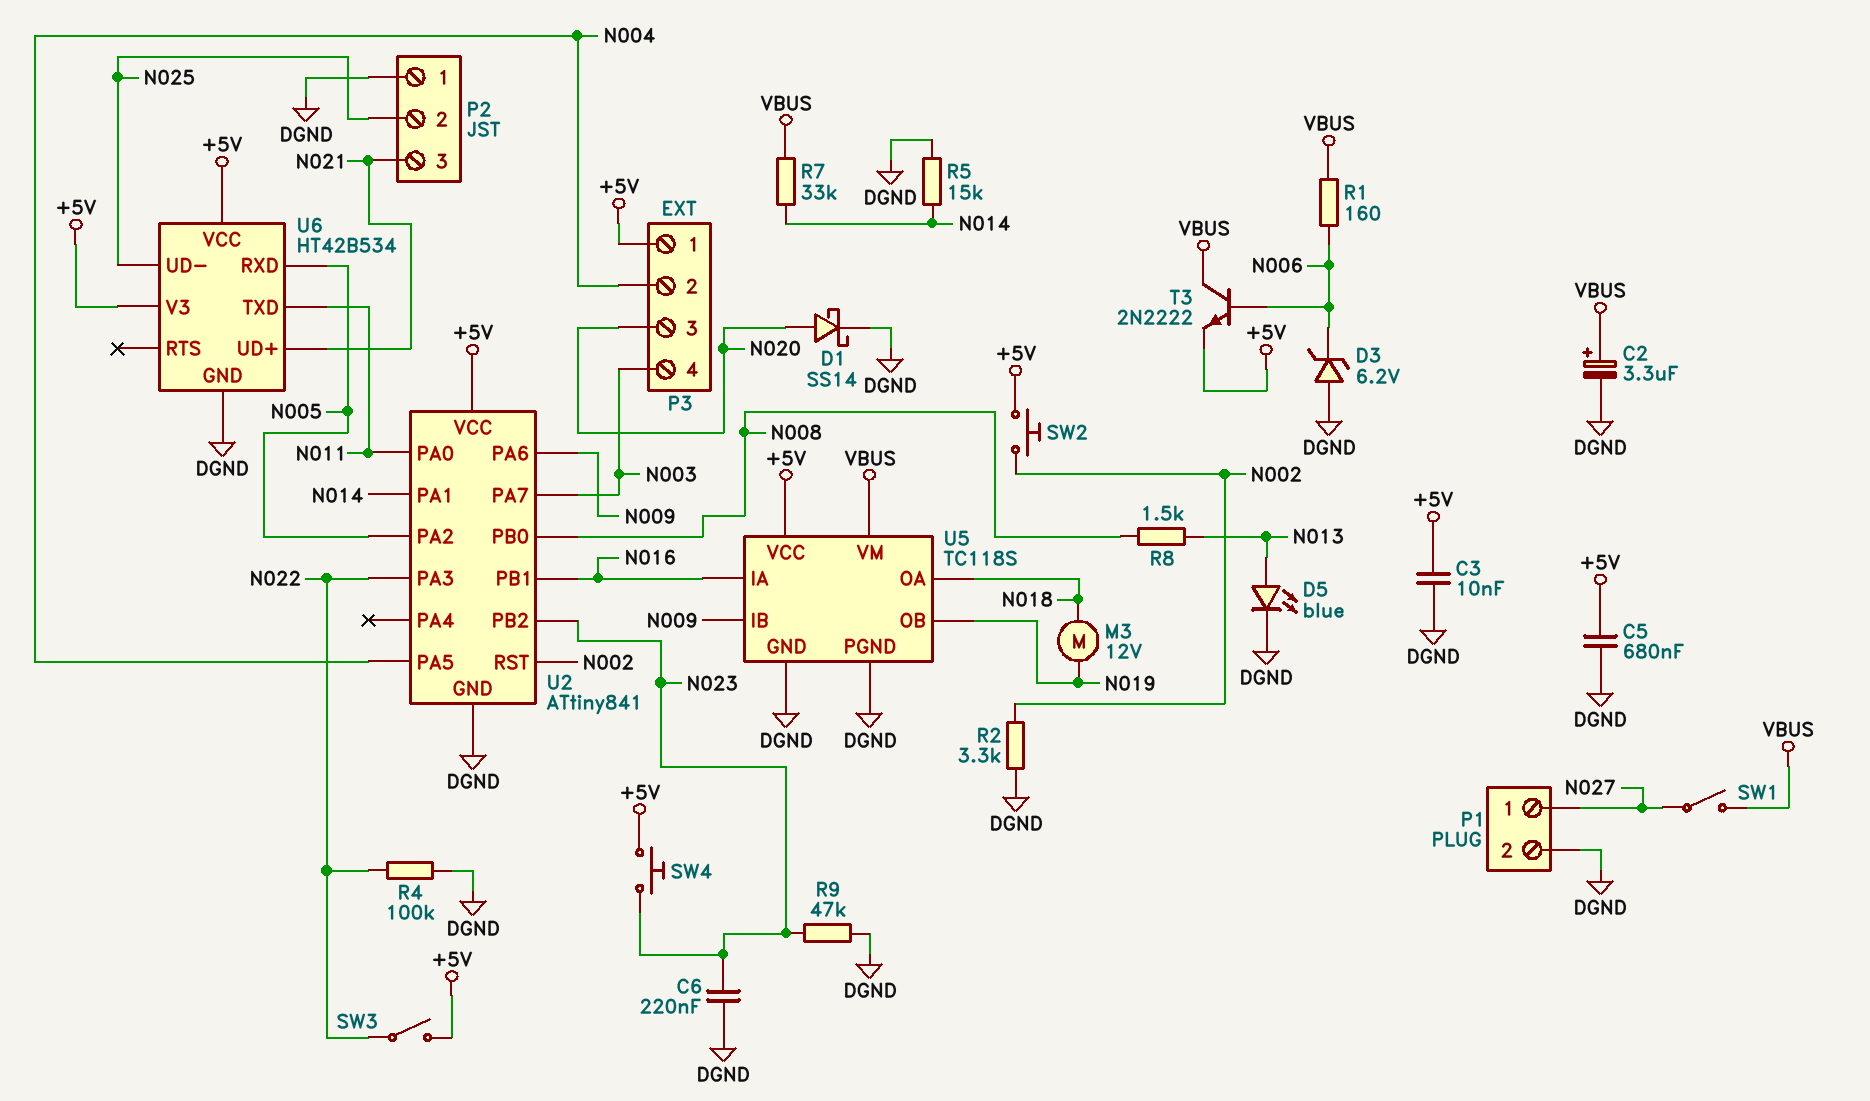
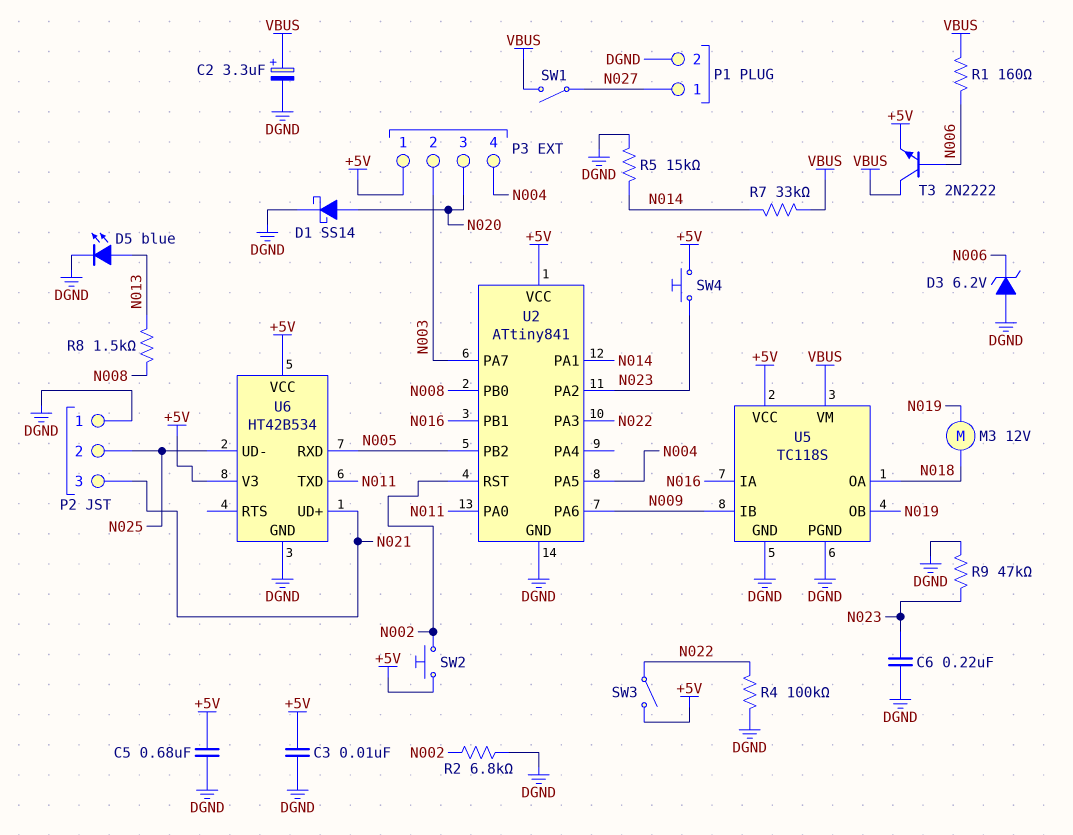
P3 pin 2: N004 -> N003
P3 pin 4: N003 -> N004
R2: 3.3k (DGND, N002) -> 6.8k (DGND, N002)
U2 pin PA2: N005 -> N023
U2 pin PB2: N023 -> N005

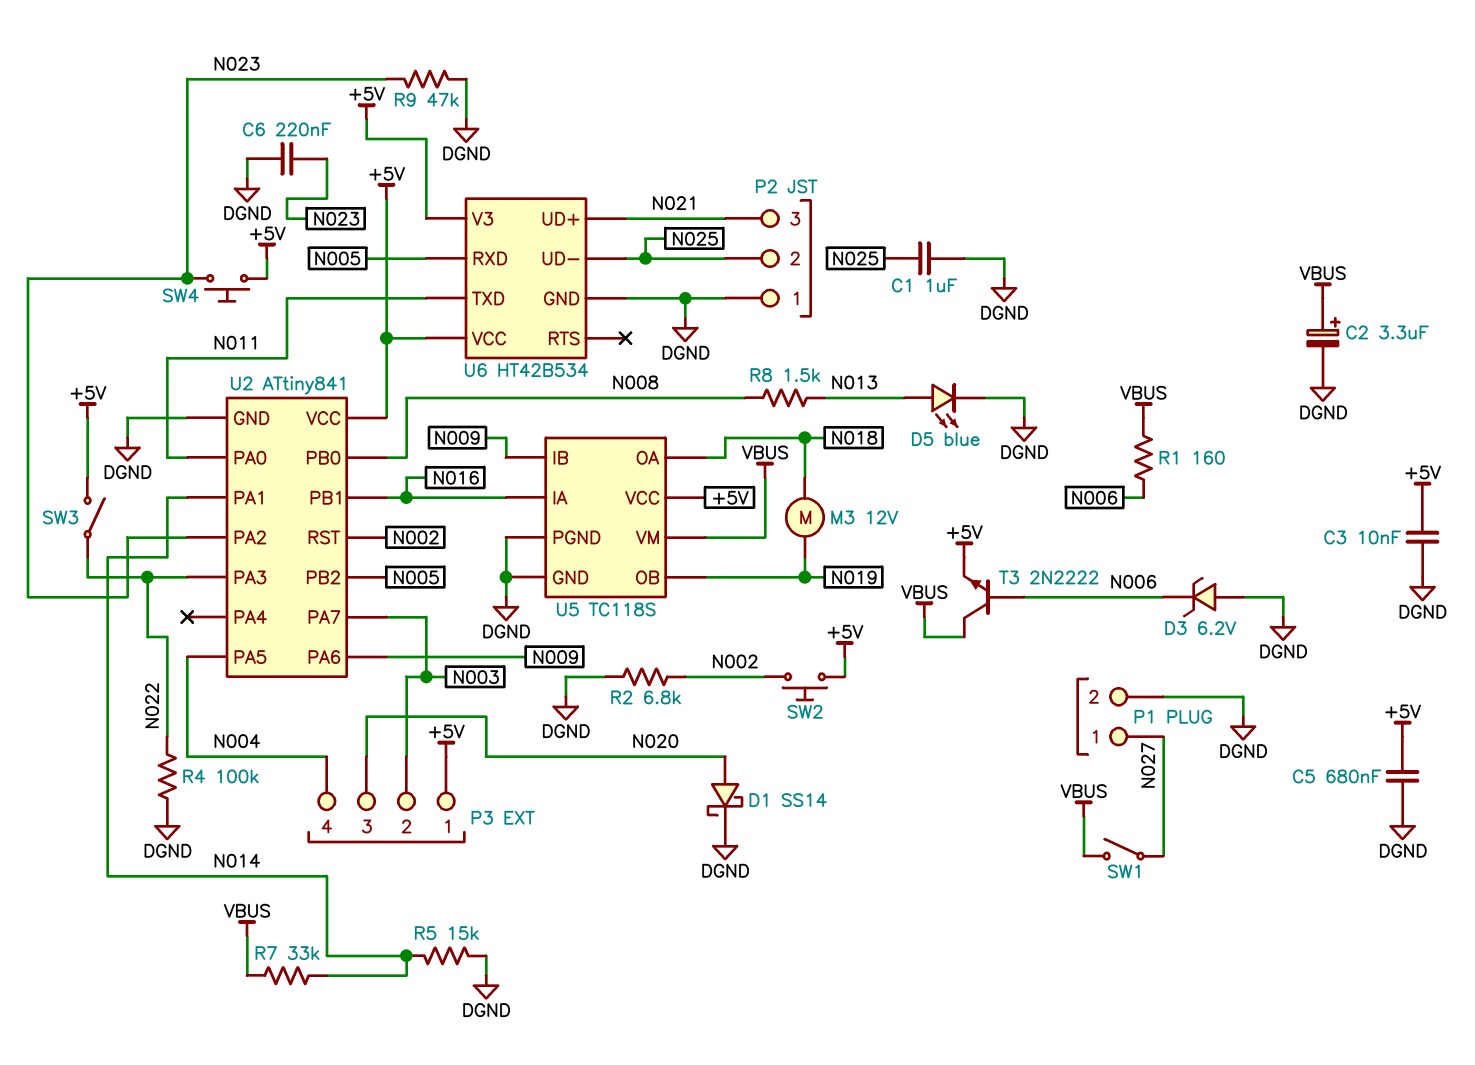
C1: none -> 1uF (DGND, N025)

